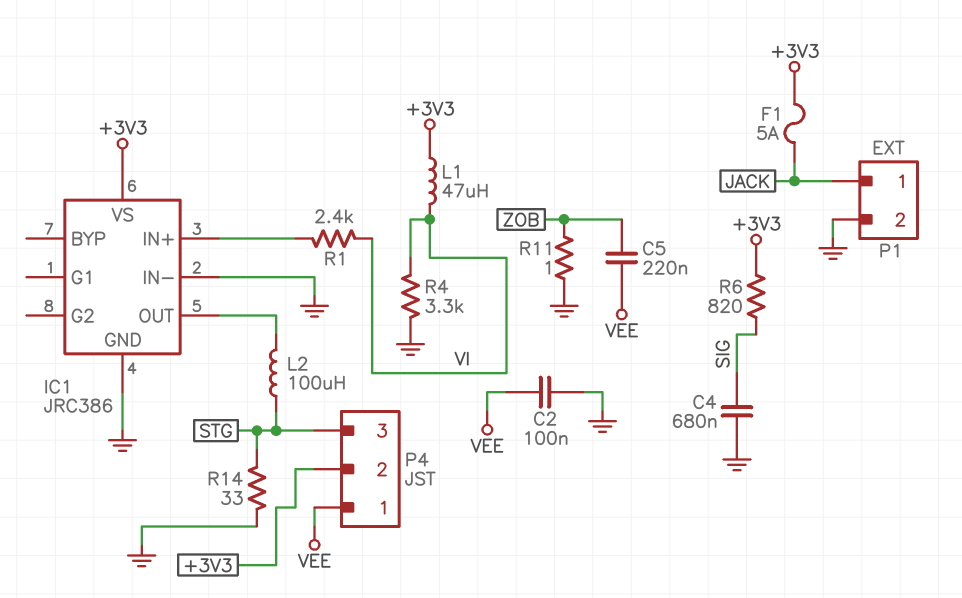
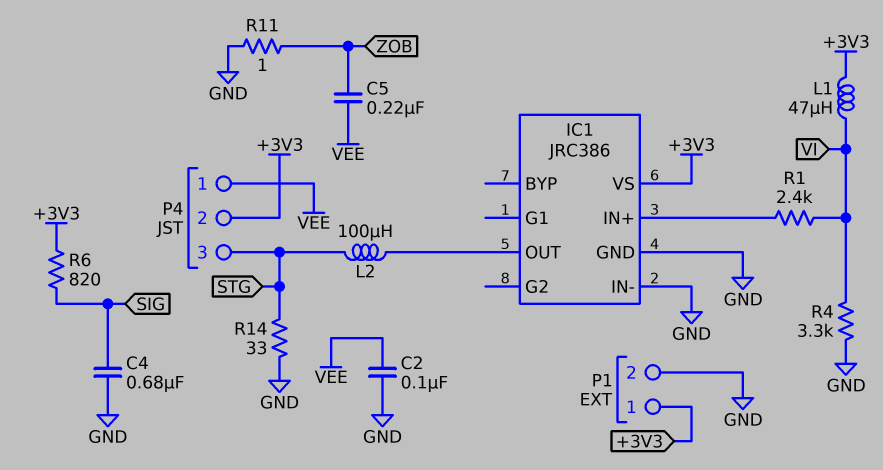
F1: 5A (+3V3, JACK) -> none
P1 pin 1: JACK -> +3V3

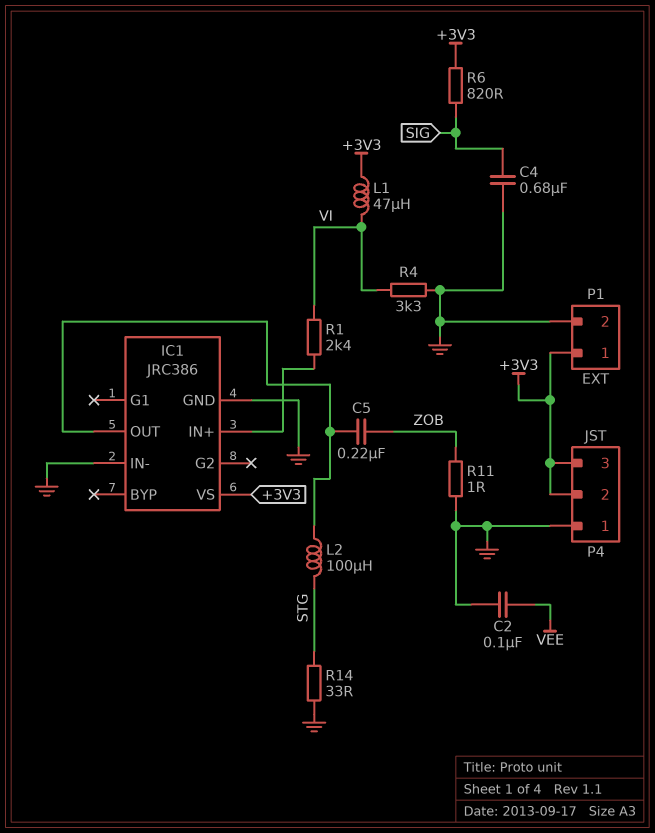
C5: 220nF (VEE, ZOB) -> 220nF (IC1/OUT, ZOB)
P4 pin 1: VEE -> GND
P4 pin 3: STG -> +3V3

